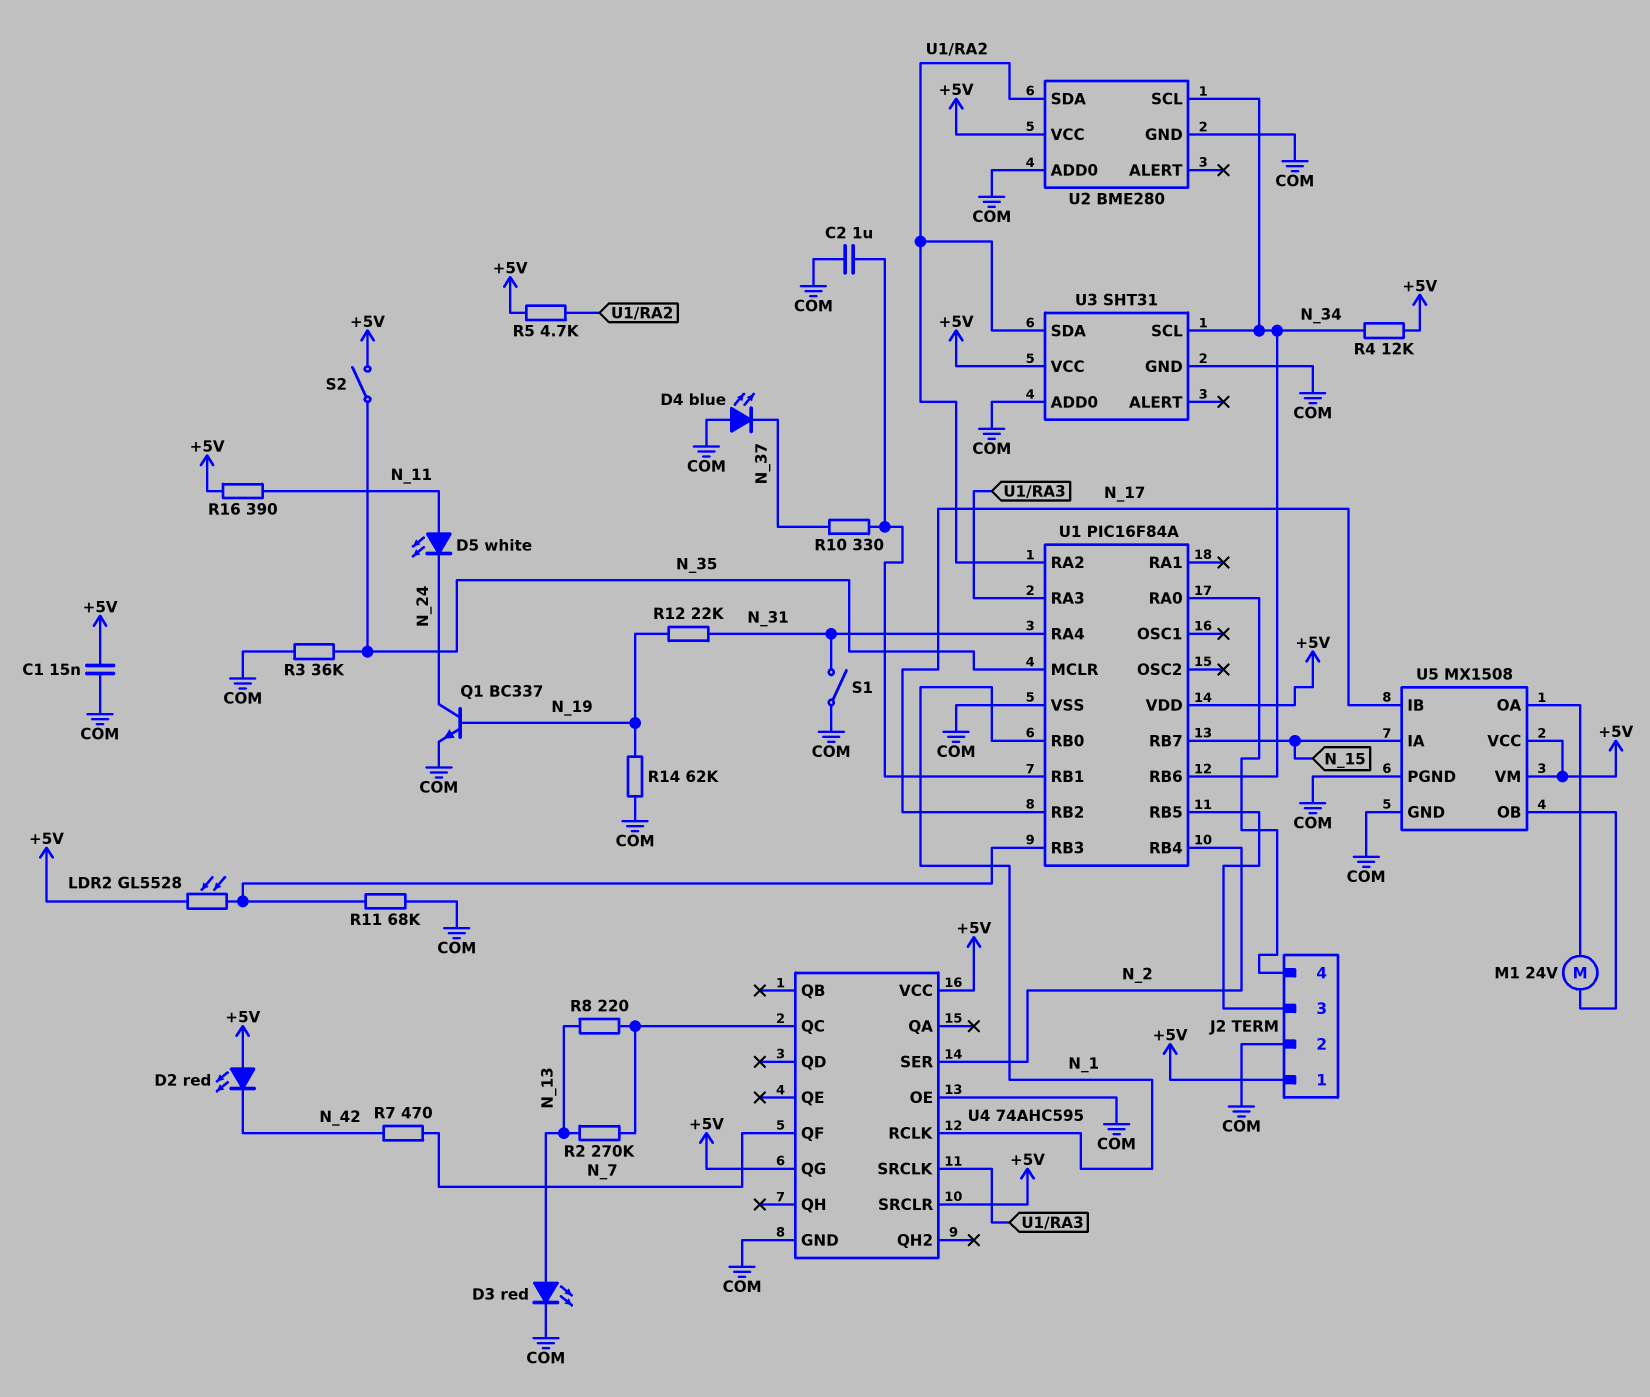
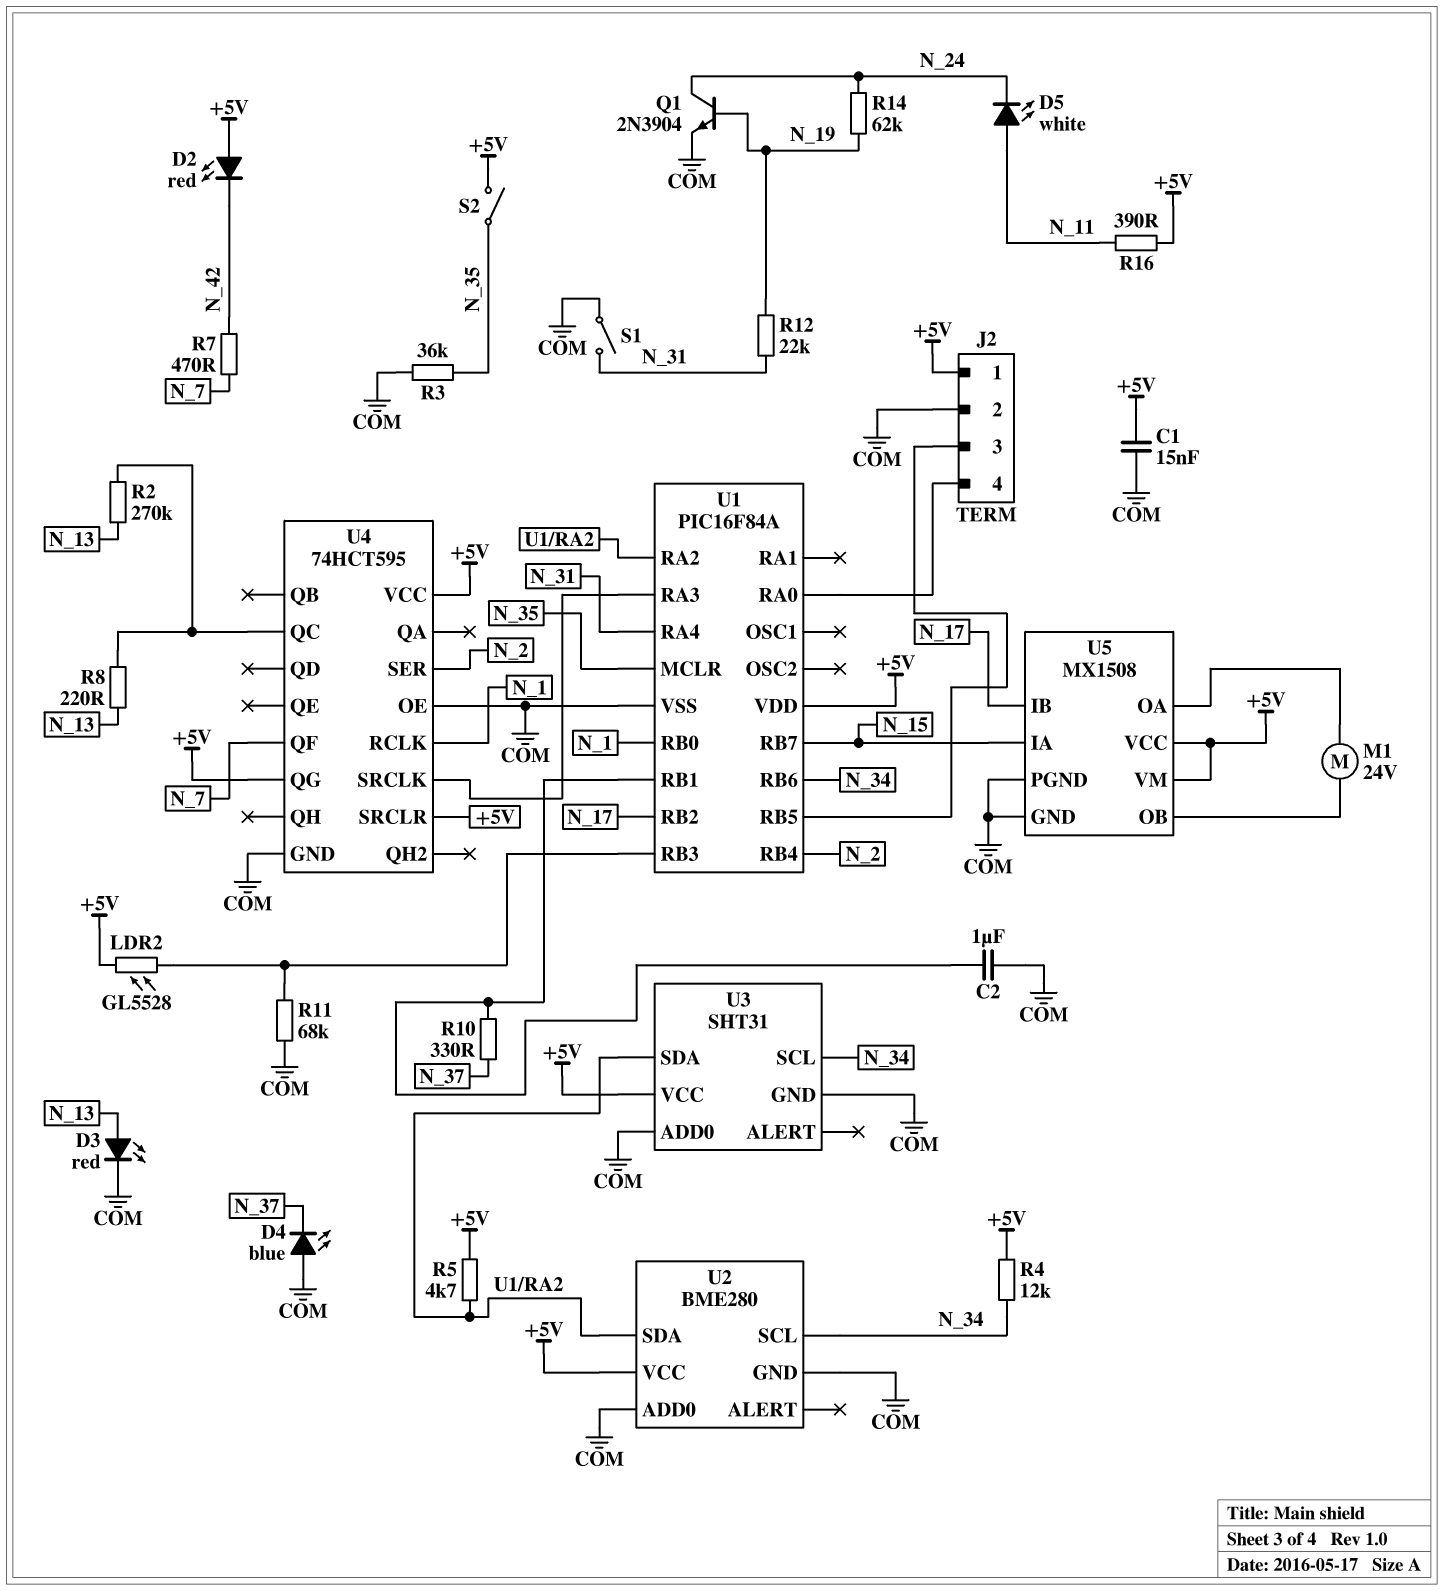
Q1: NPN BC337 (B N_19, C N_24, E COM) -> NPN 2N3904 (B N_19, C N_24, E COM)
R14: 62k (COM, N_19) -> 62k (N_19, N_24)
U4: 74AHC595 -> 74HCT595

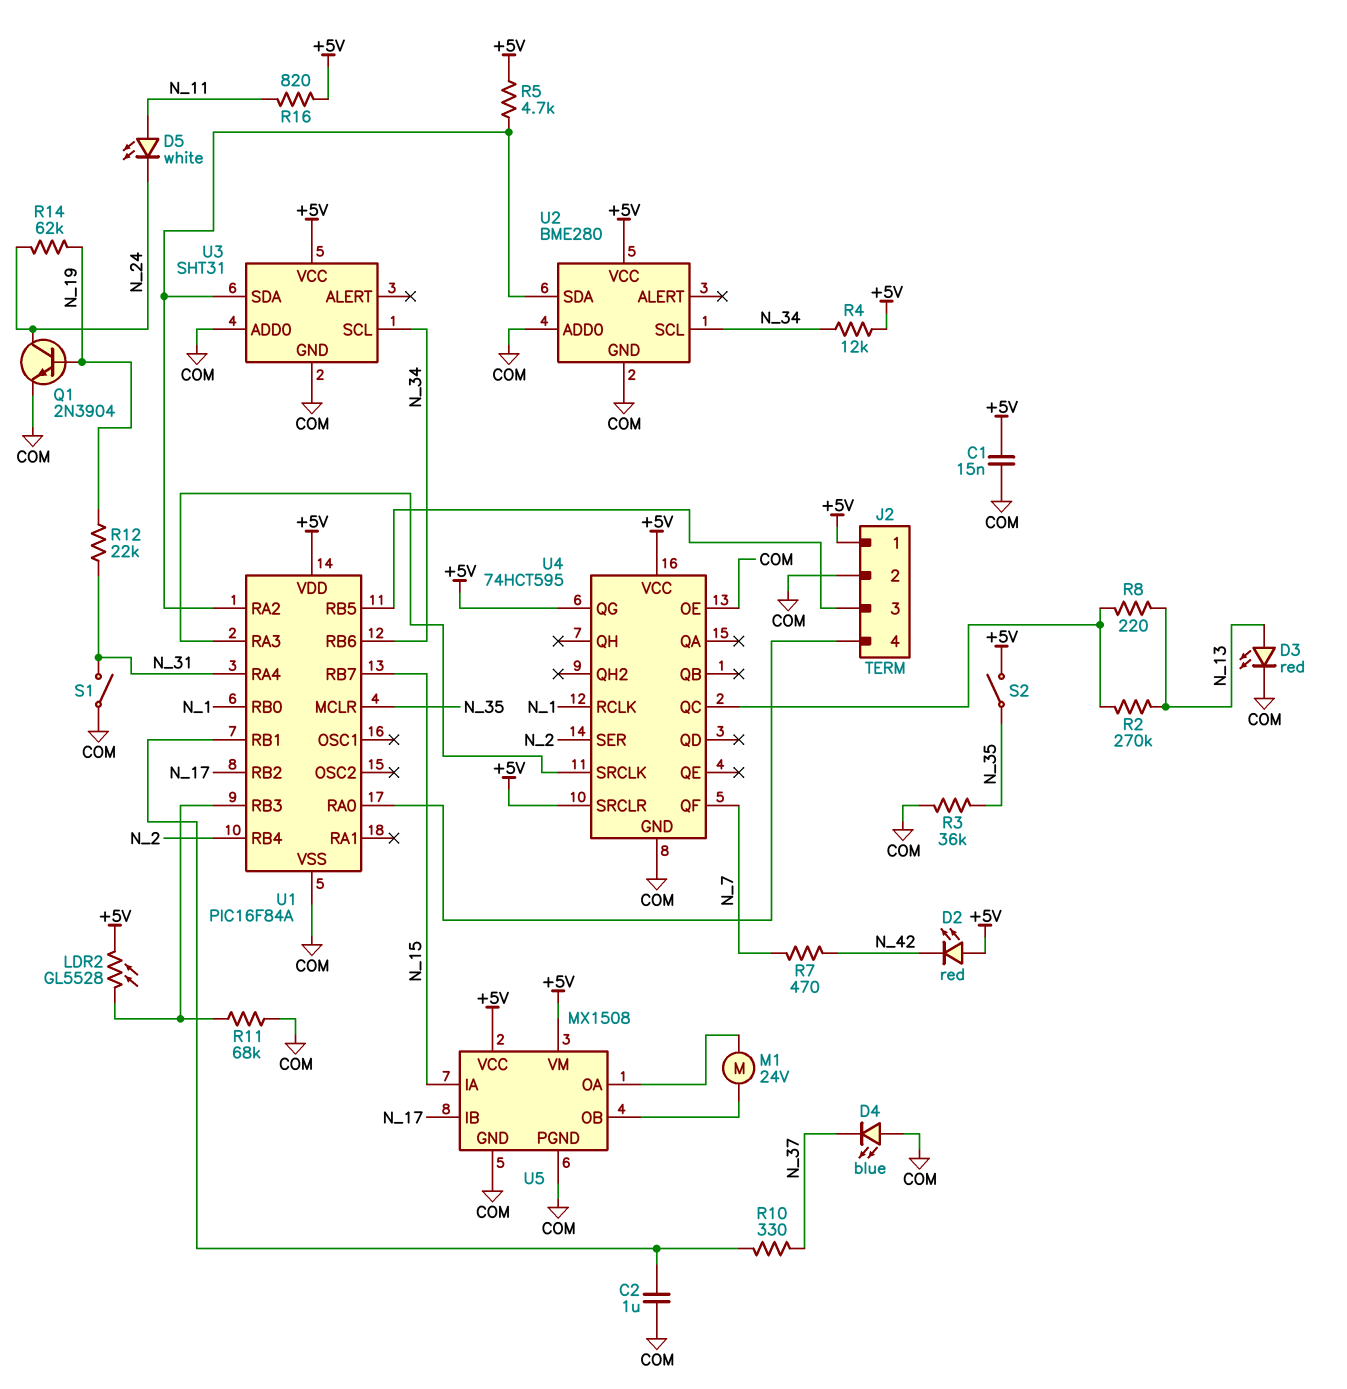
R16: 390 (+5V, N_11) -> 820 (+5V, N_11)

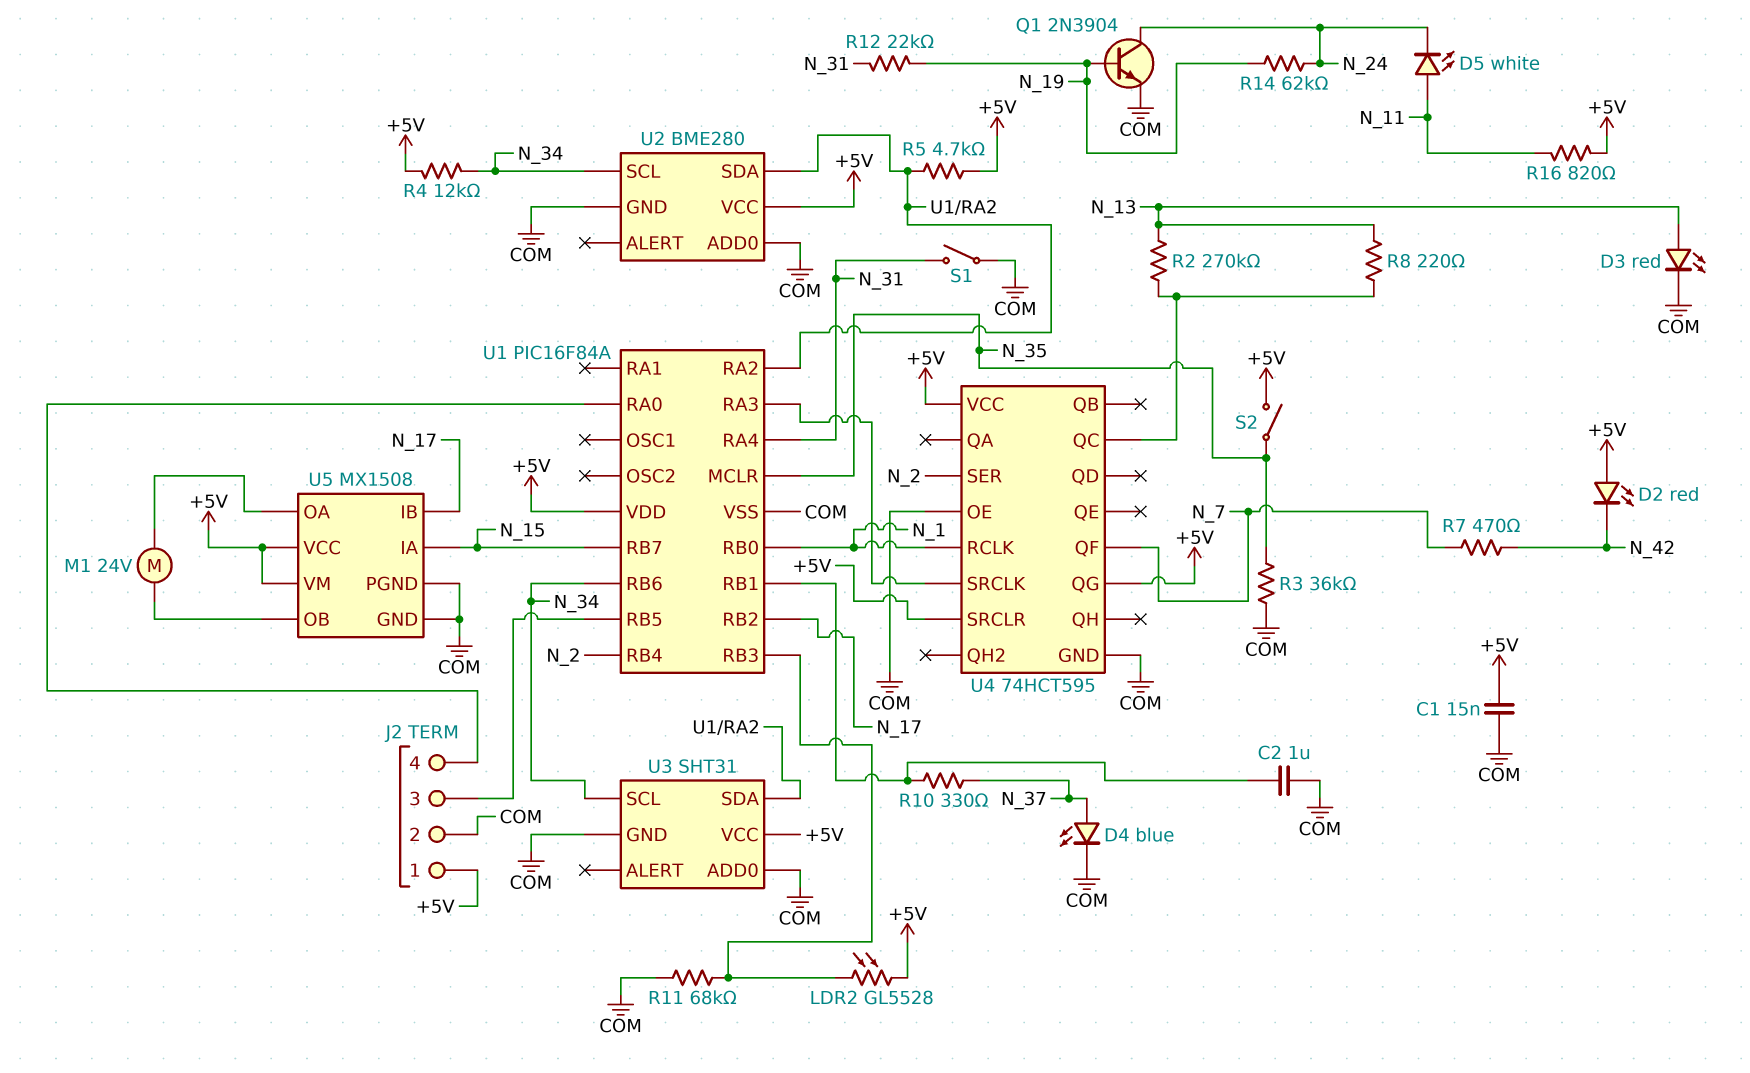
D4: LED blue (A COM, K N_37) -> LED blue (A N_37, K COM)

